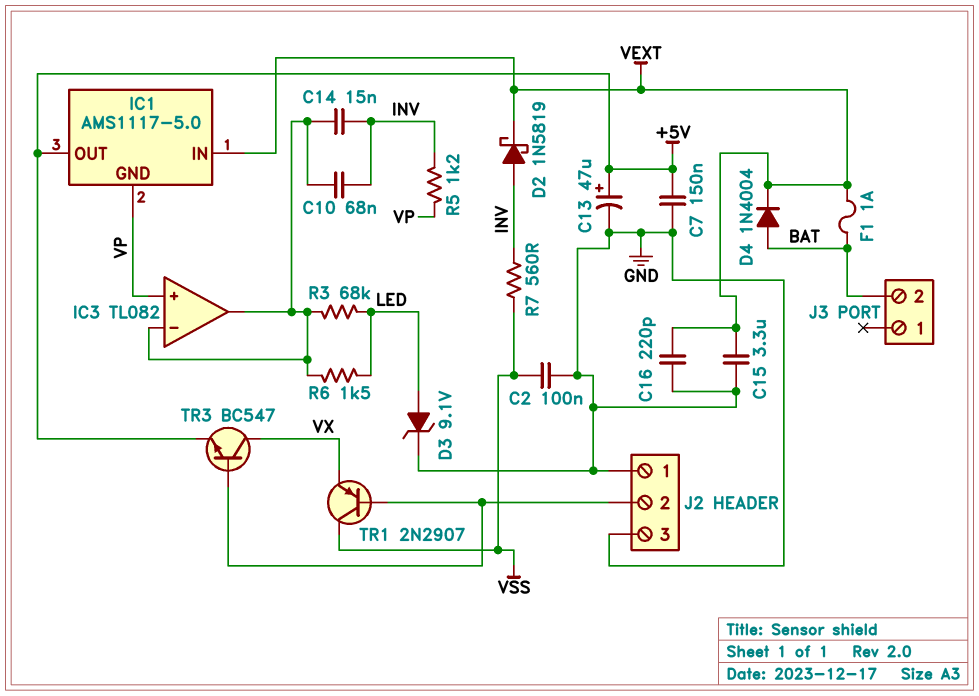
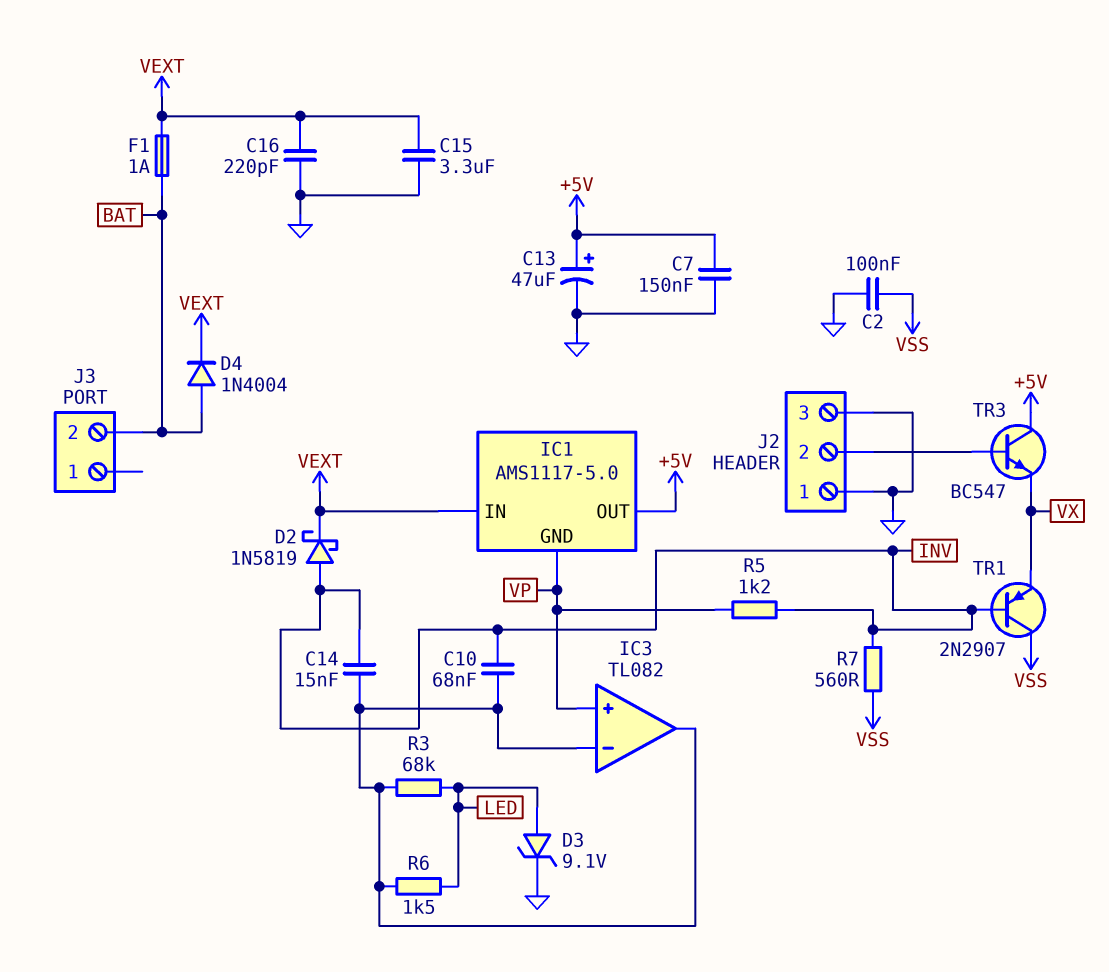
TR1: PNP 2N2907 (B J2/2, C VSS, E VX) -> PNP 2N2907 (B INV, C VSS, E VX)
TR3: NPN BC547 (B J2/2, C VX, E +5V) -> NPN BC547 (B J2/2, C +5V, E VX)

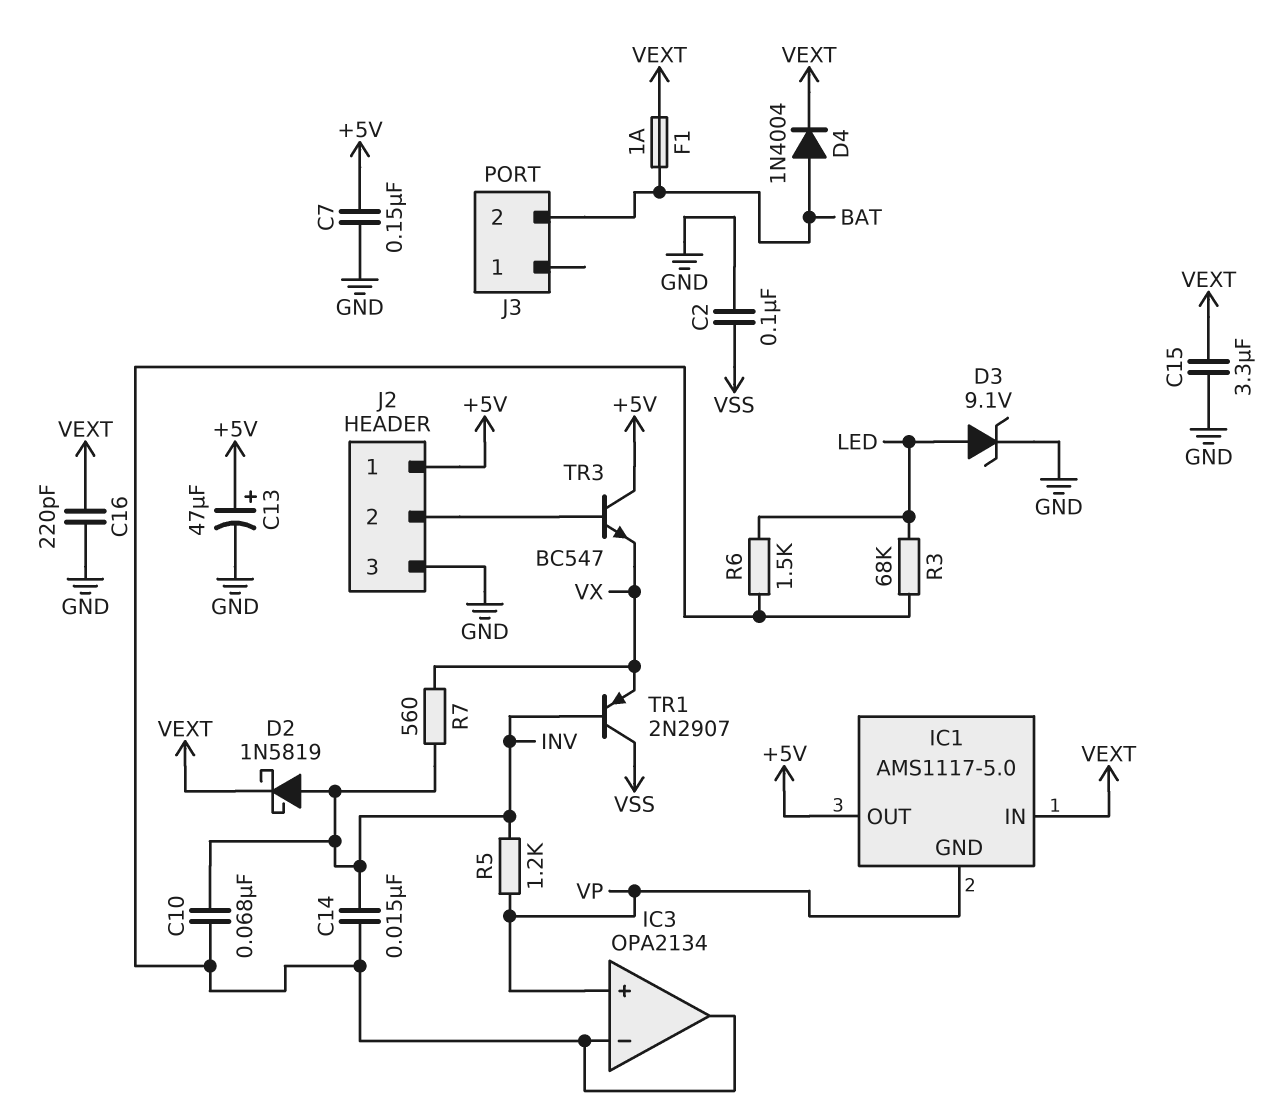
IC3: TL082 -> OPA2134
J2 pin 1: GND -> +5V
R7: 560 (INV, VSS) -> 560 (INV, VX)

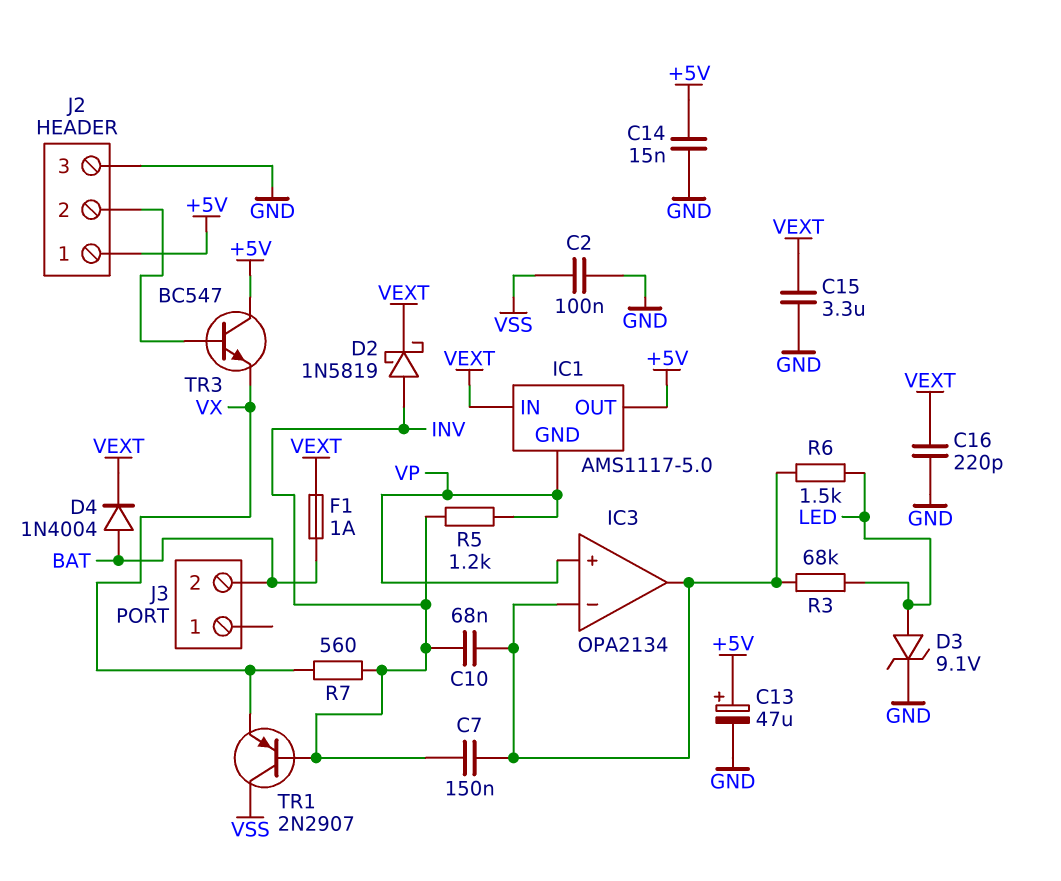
C7: 150nF (+5V, GND) -> 150nF (IC3/in-, INV)
C14: 15nF (IC3/in-, INV) -> 15nF (+5V, GND)

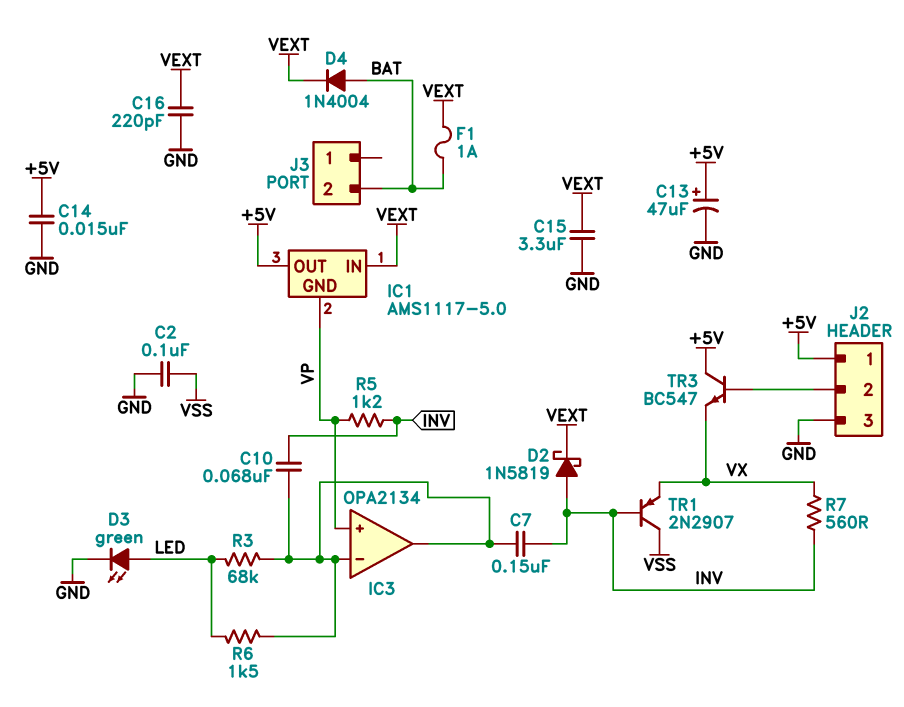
D3: zener 9.1V (A LED, K GND) -> LED green (A LED, K GND)

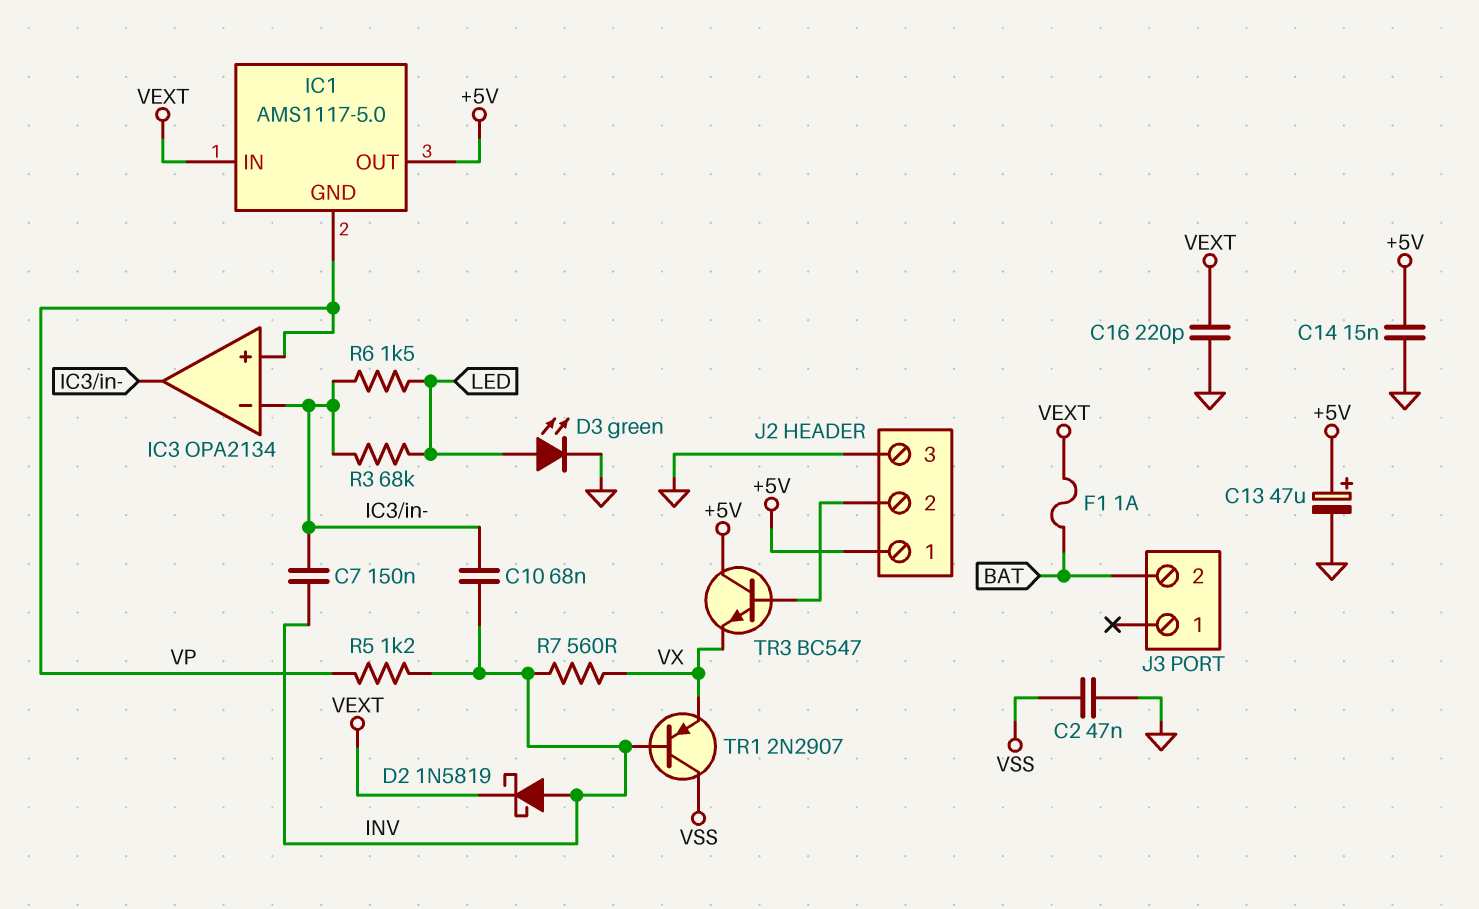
C2: 100nF (GND, VSS) -> 47nF (GND, VSS)
C15: 3.3uF (GND, VEXT) -> none
D4: diode 1N4004 (A BAT, K VEXT) -> none

